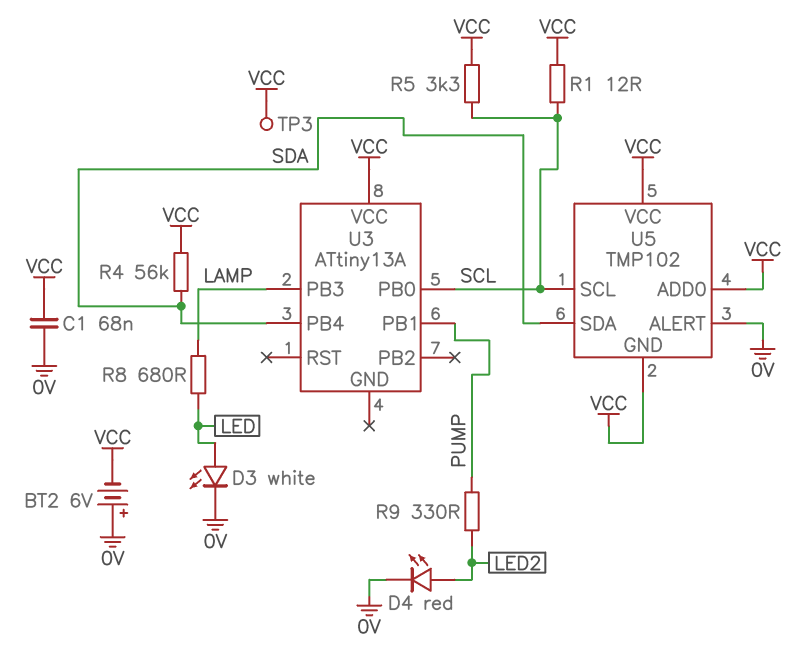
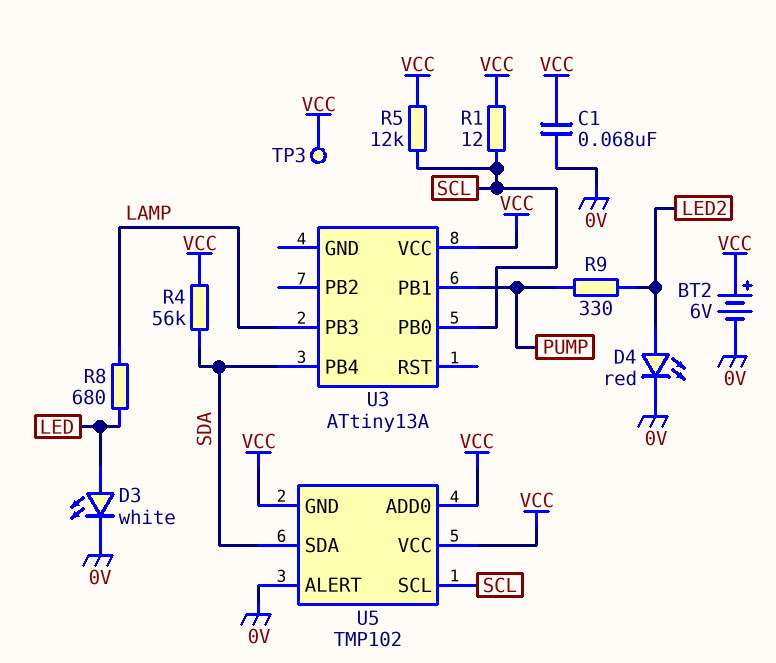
BT2: 6V (plus 0V, minus VCC) -> 6V (plus VCC, minus 0V)
R5: 3.3k (SCL, VCC) -> 12k (SCL, VCC)

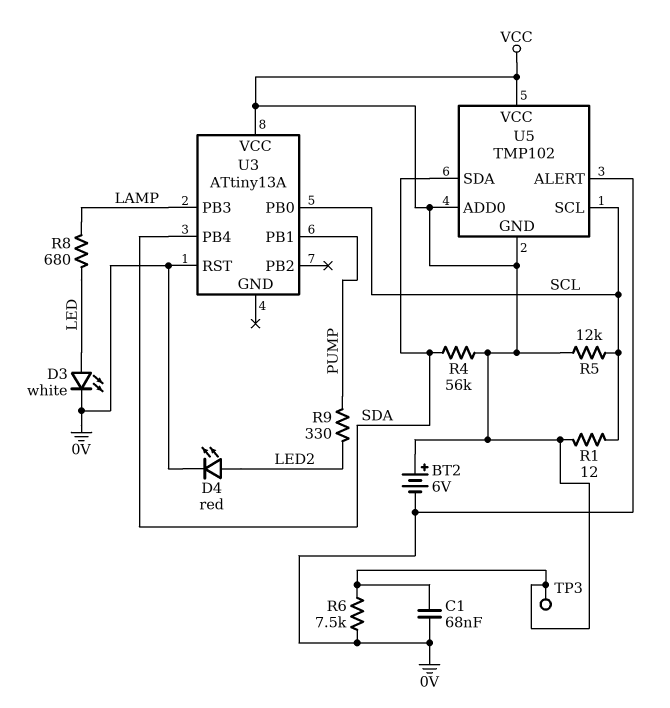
R6: none -> 7.5k (0V, VCC)
U3 pin RST: none -> 0V

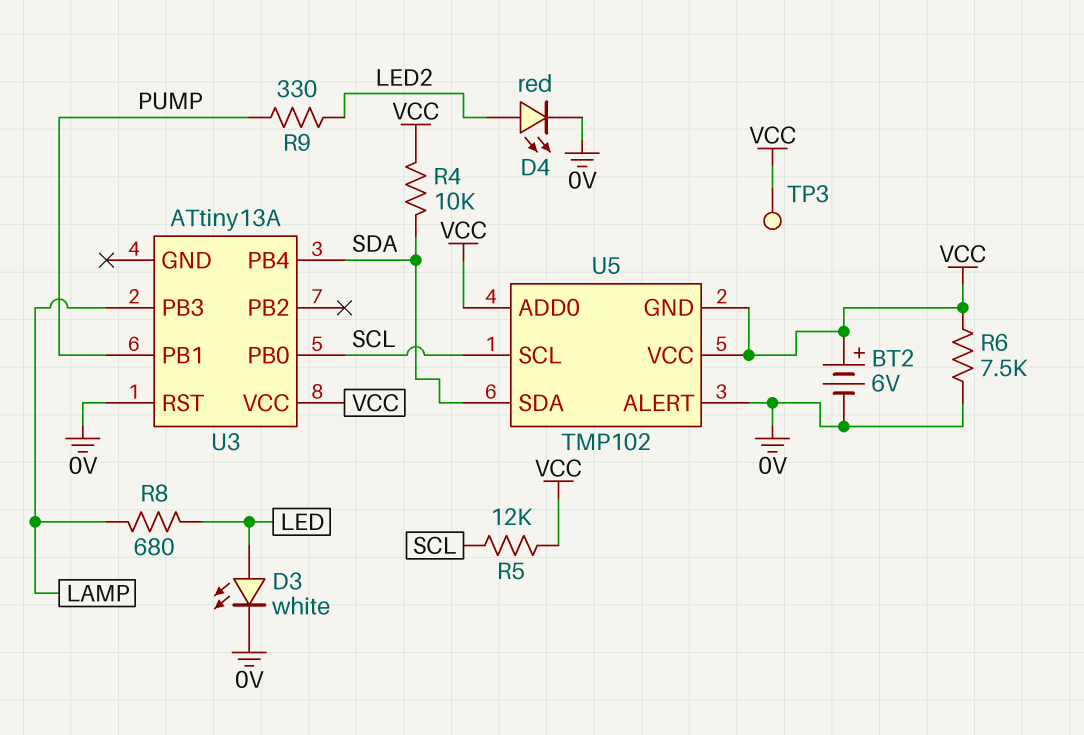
C1: 68nF (0V, VCC) -> none
R1: 12 (SCL, VCC) -> none
R4: 56k (SDA, VCC) -> 10k (SDA, VCC)

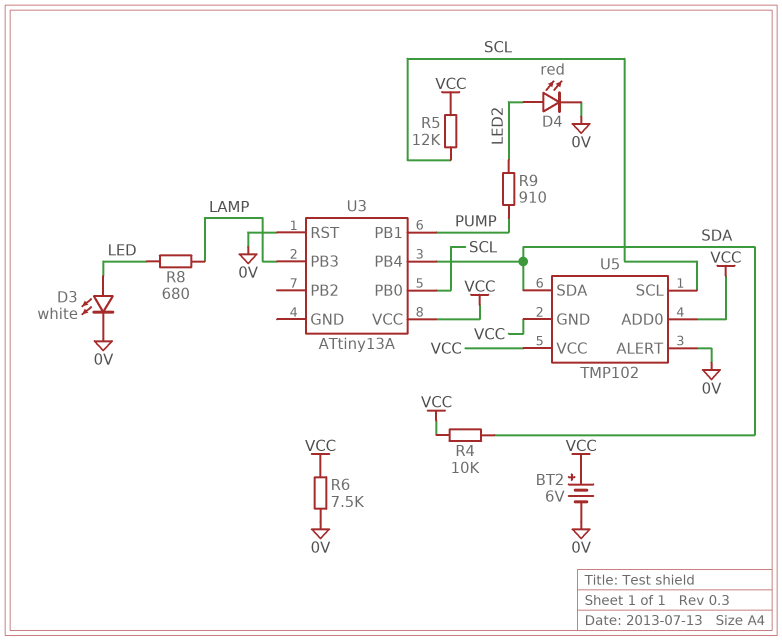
R9: 330 (LED2, PUMP) -> 910 (LED2, PUMP)
TP3: test point (VCC) -> none

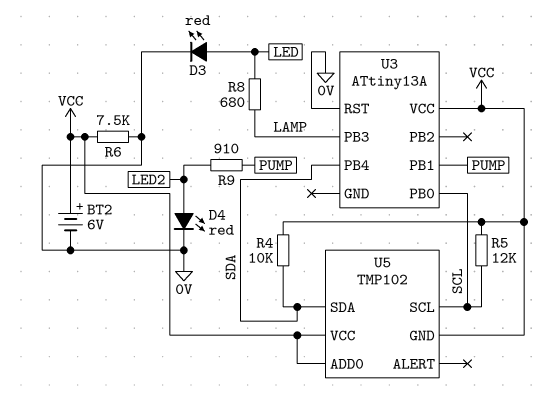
D3: LED white (A LED, K 0V) -> LED red (A LED, K 0V)
U5 pin ALERT: 0V -> none

